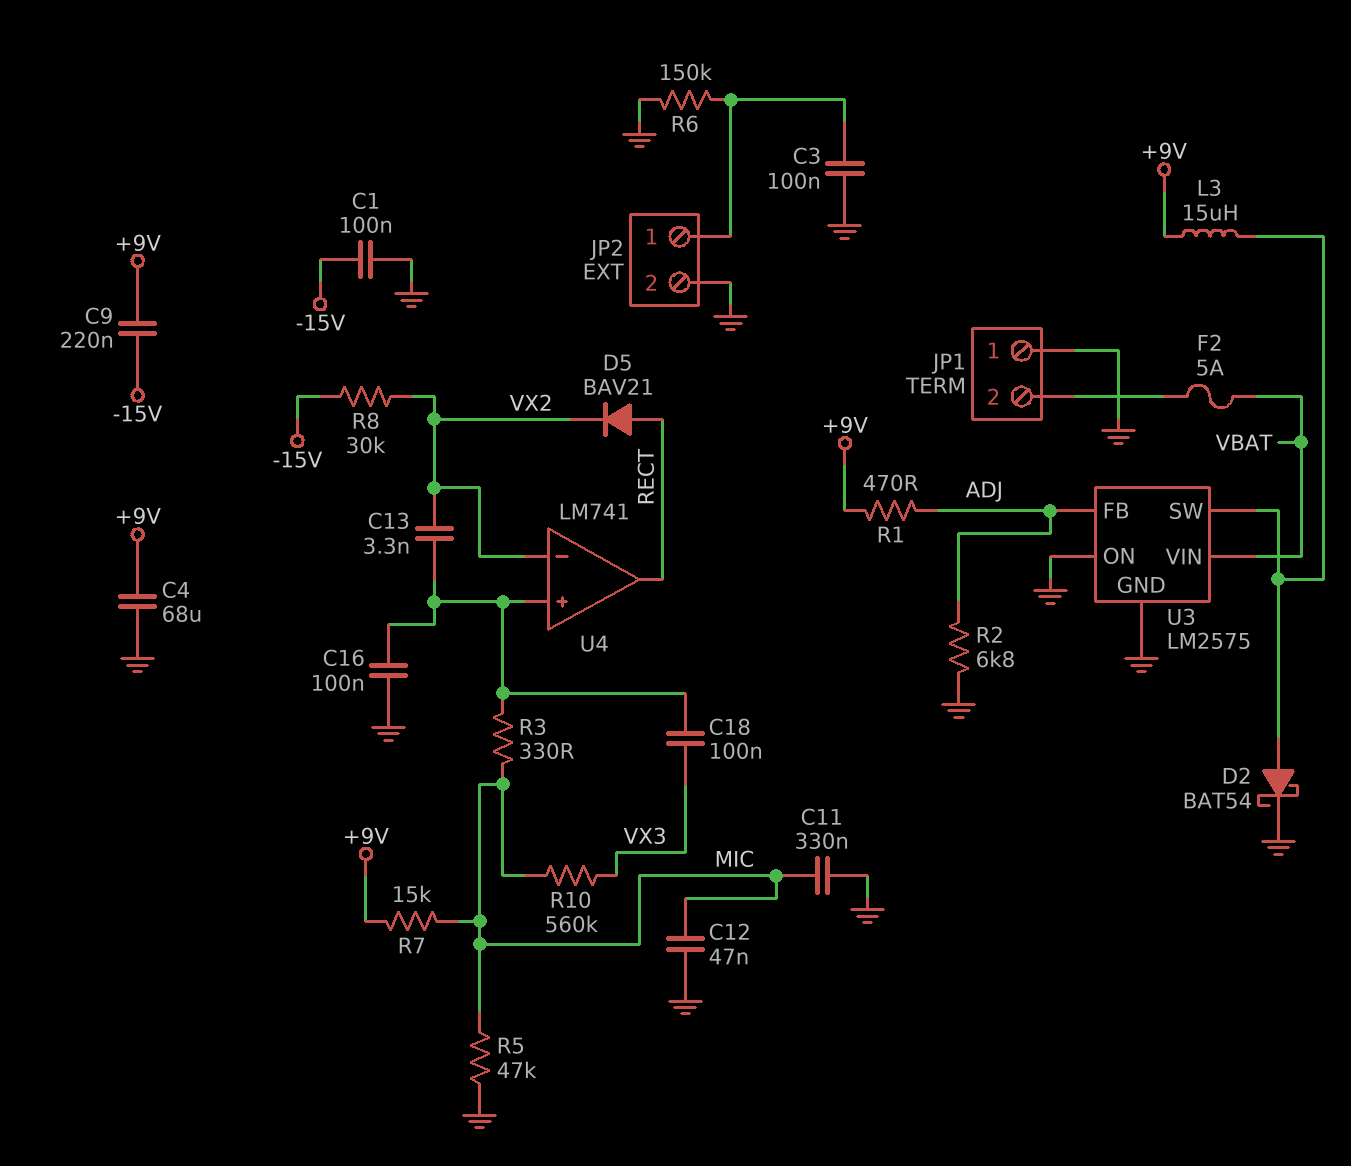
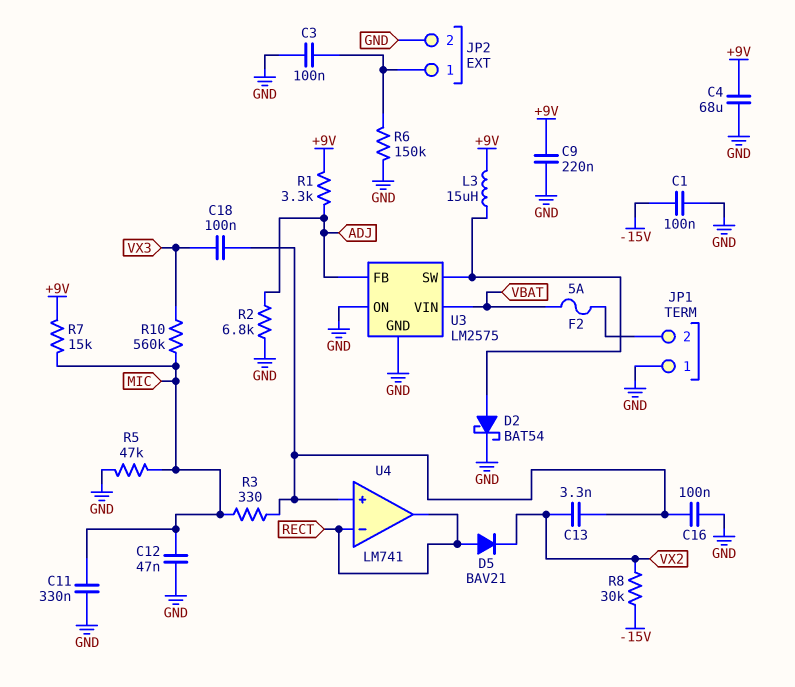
C9: 220nF (+9V, -15V) -> 220nF (+9V, GND)
R1: 470 (+9V, ADJ) -> 3.3k (+9V, ADJ)
U4 pin in-: VX2 -> RECT

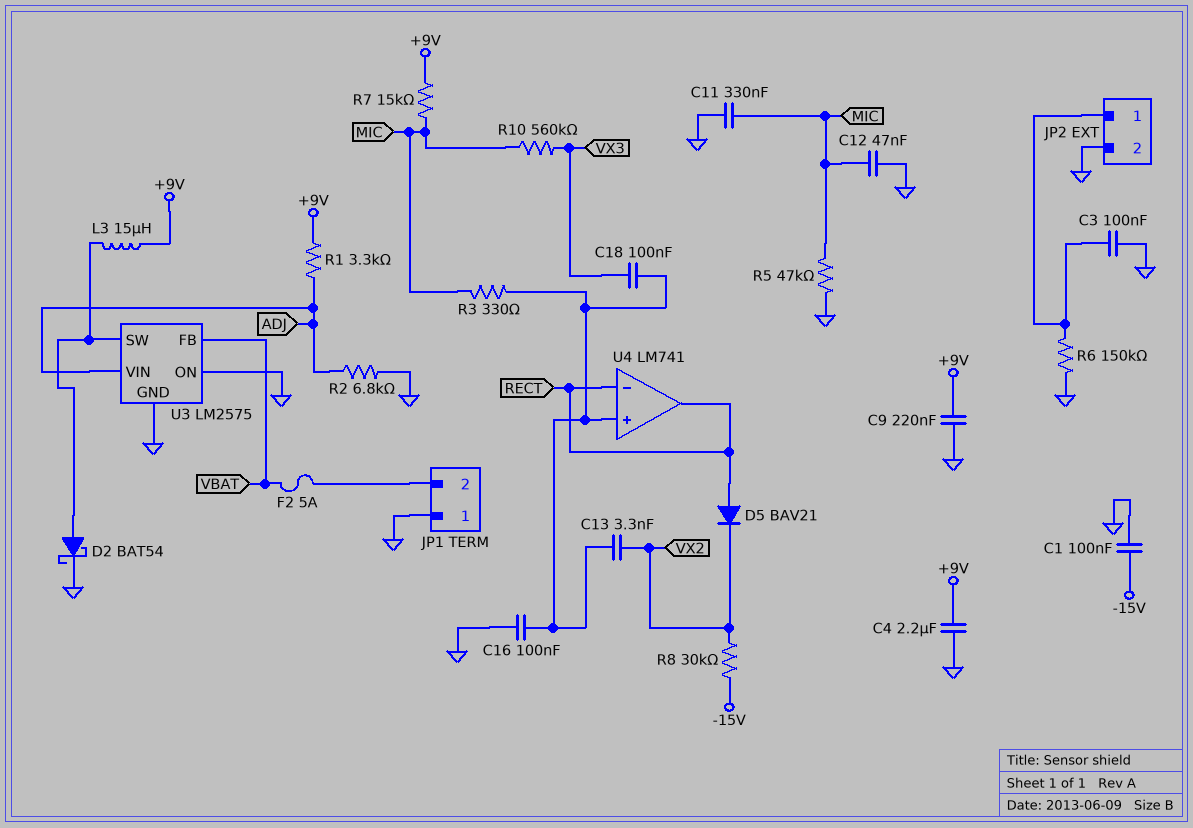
C4: 68uF (+9V, GND) -> 2.2uF (+9V, GND)
U3 pin FB: ADJ -> VBAT
U3 pin VIN: VBAT -> ADJ

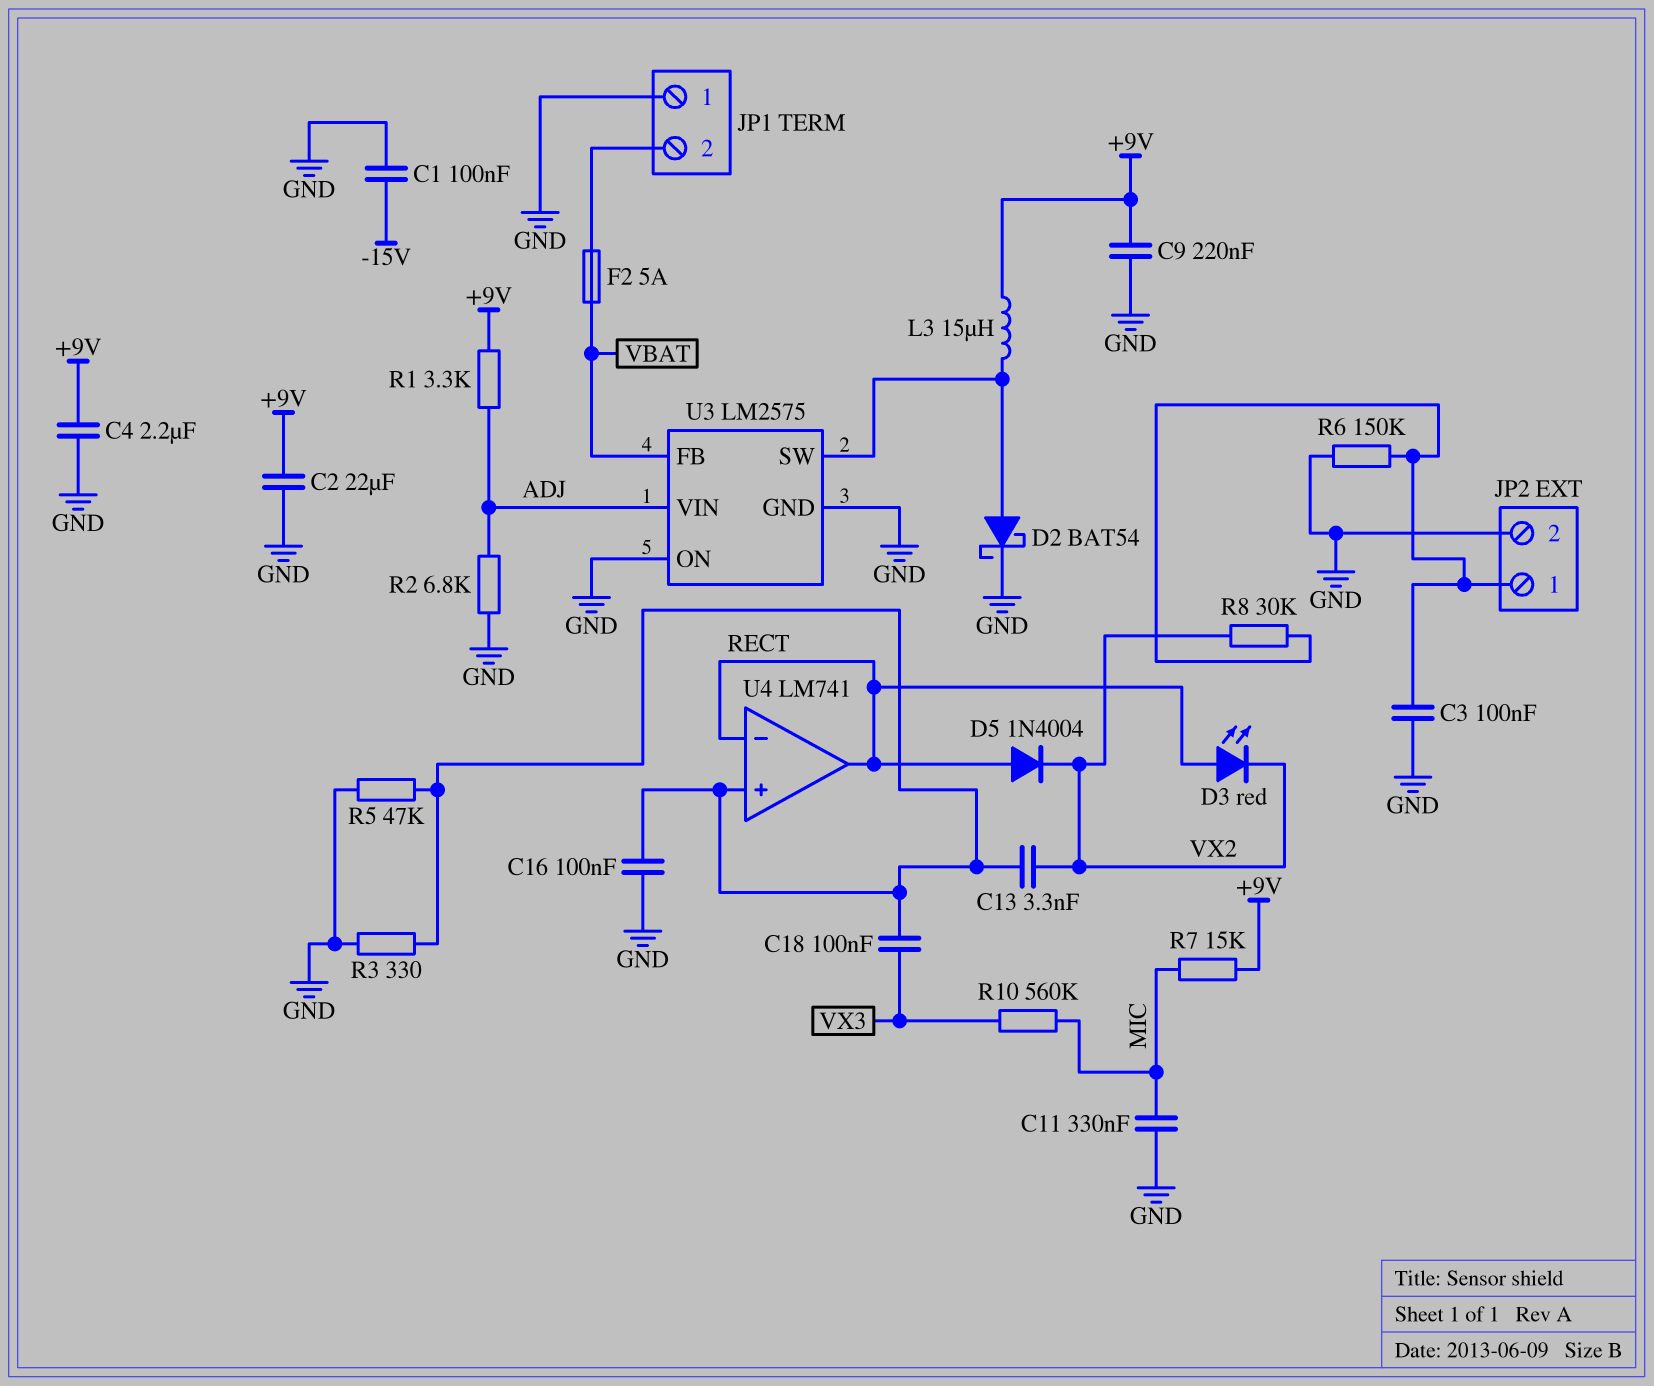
C2: none -> 22uF (+9V, GND)
C12: 47nF (GND, MIC) -> none
D3: none -> LED red (A RECT, K VX2)
D5: diode BAV21 (A RECT, K VX2) -> diode 1N4004 (A RECT, K VX2)
R3: 330 (MIC, U4/in+) -> 330 (GND, U4/in+)
R5: 47k (GND, MIC) -> 47k (GND, U4/in+)
R8: 30k (-15V, VX2) -> 30k (JP2/1, VX2)

